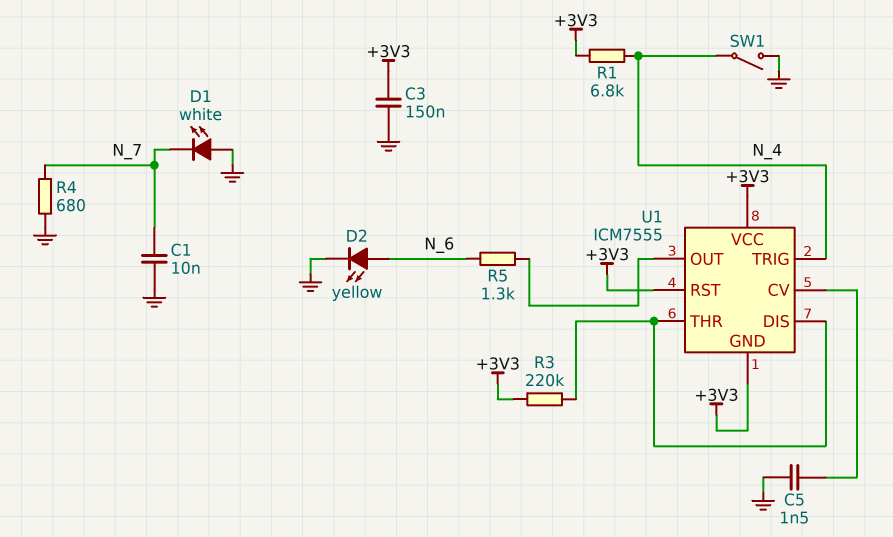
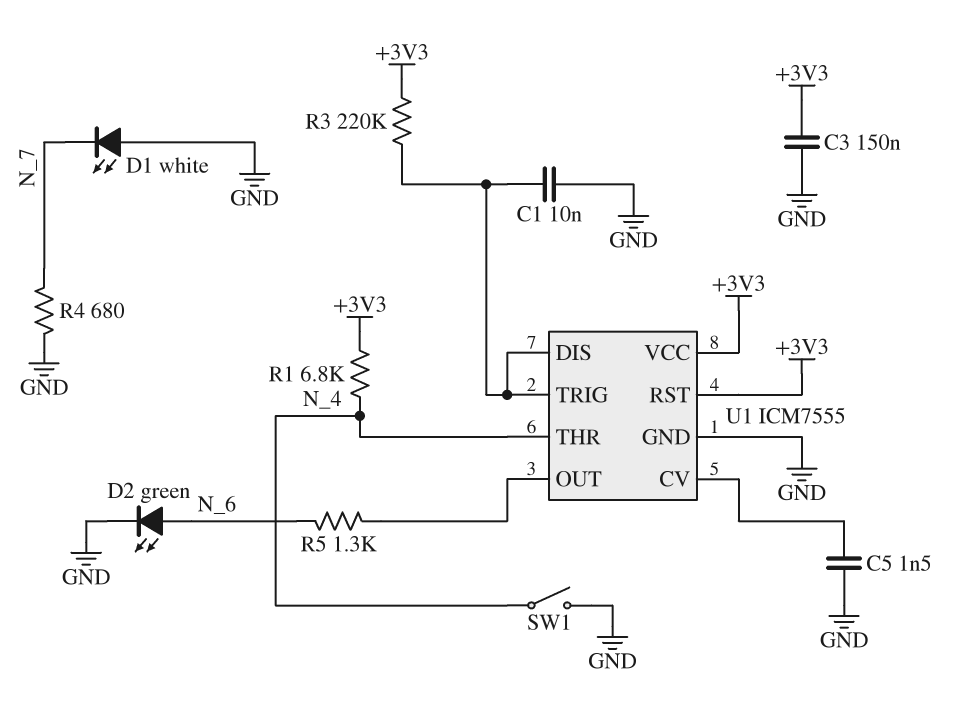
C1: 10nF (GND, N_7) -> 10nF (GND, U1/DIS)
D2: LED yellow (A N_6, K GND) -> LED green (A N_6, K GND)
U1 pin GND: +3V3 -> GND
U1 pin THR: U1/DIS -> N_4
U1 pin TRIG: N_4 -> U1/DIS

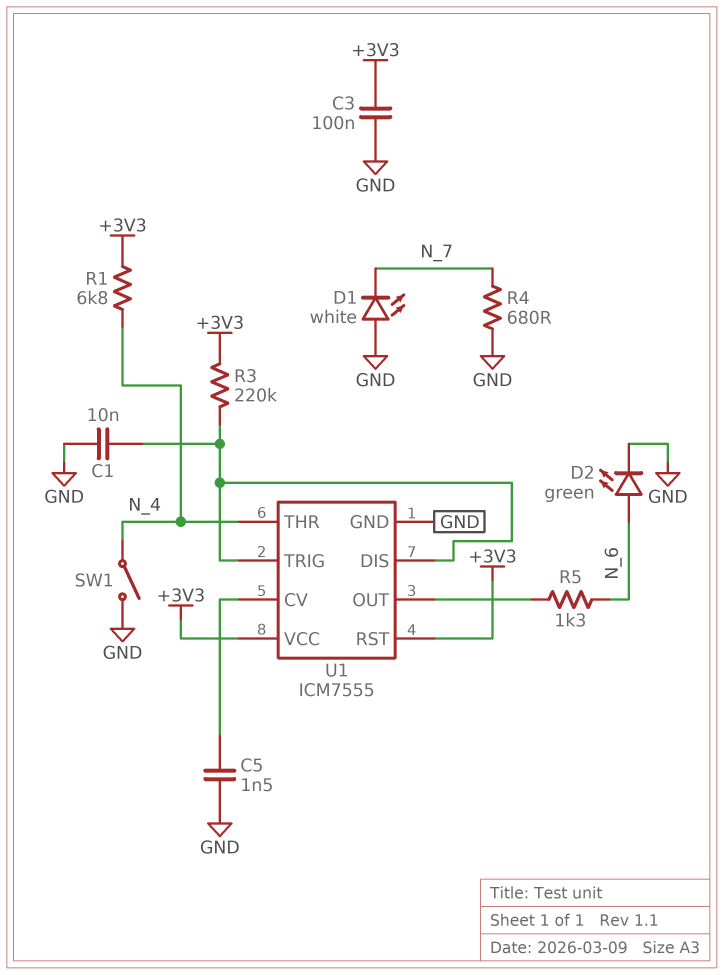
C3: 150nF (+3V3, GND) -> 100nF (+3V3, GND)

